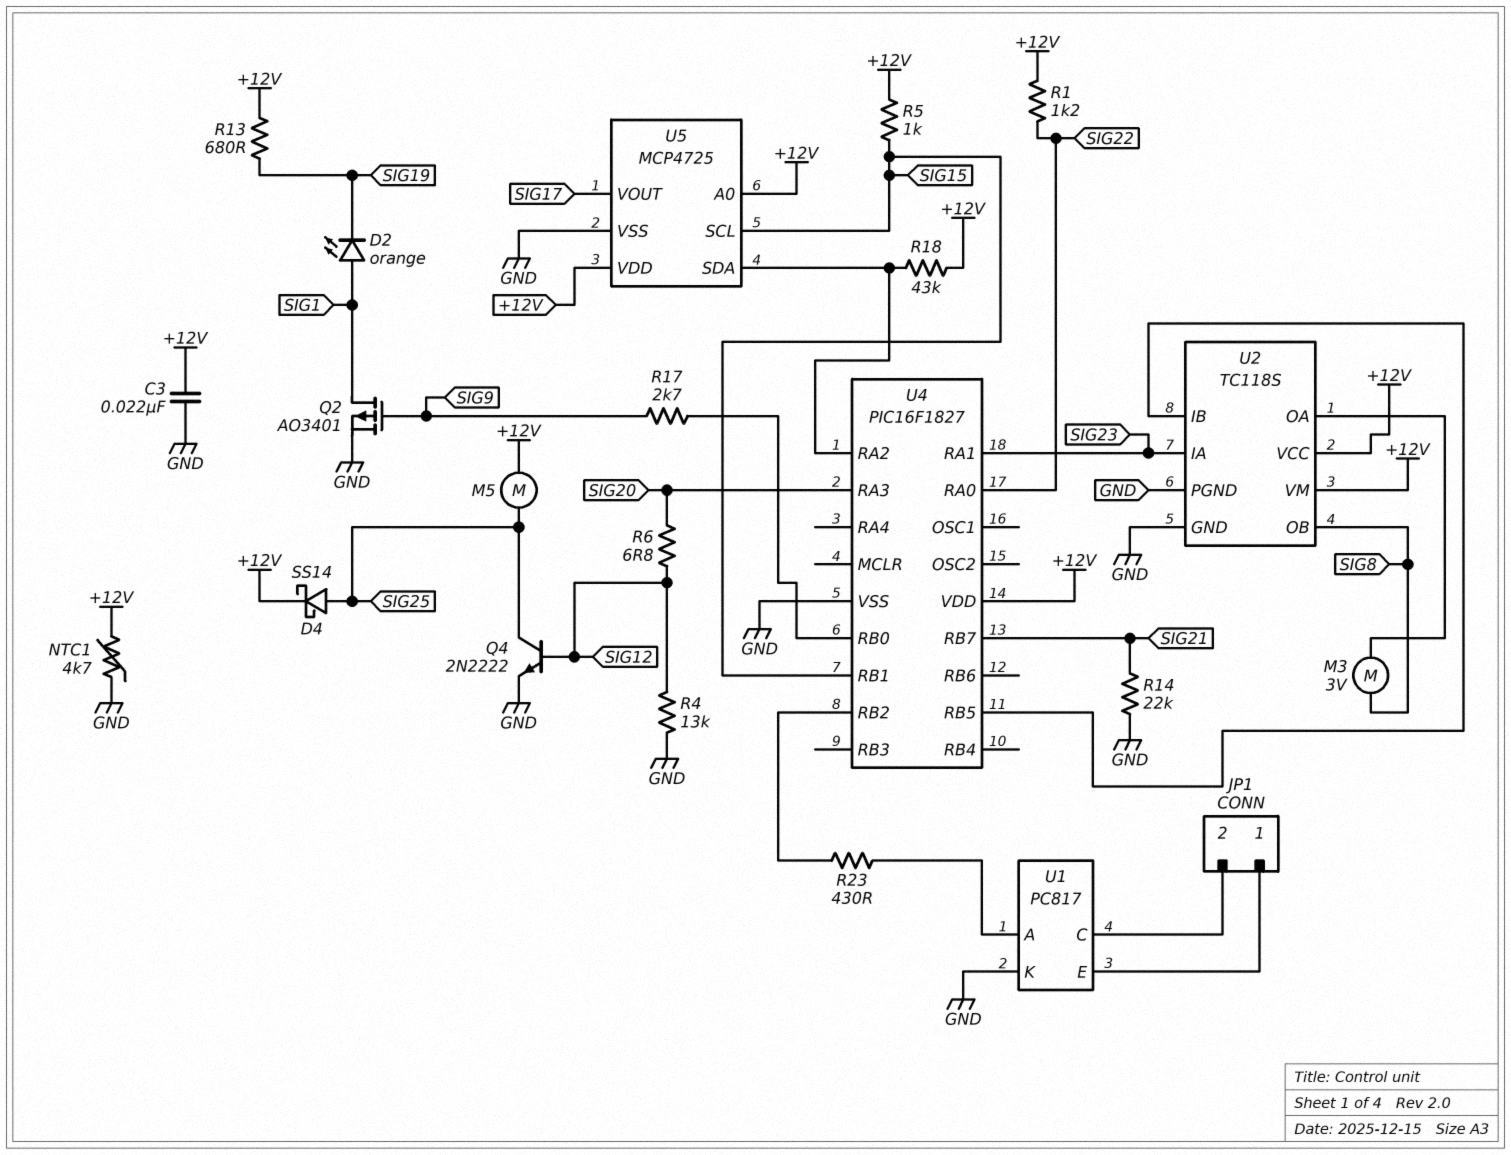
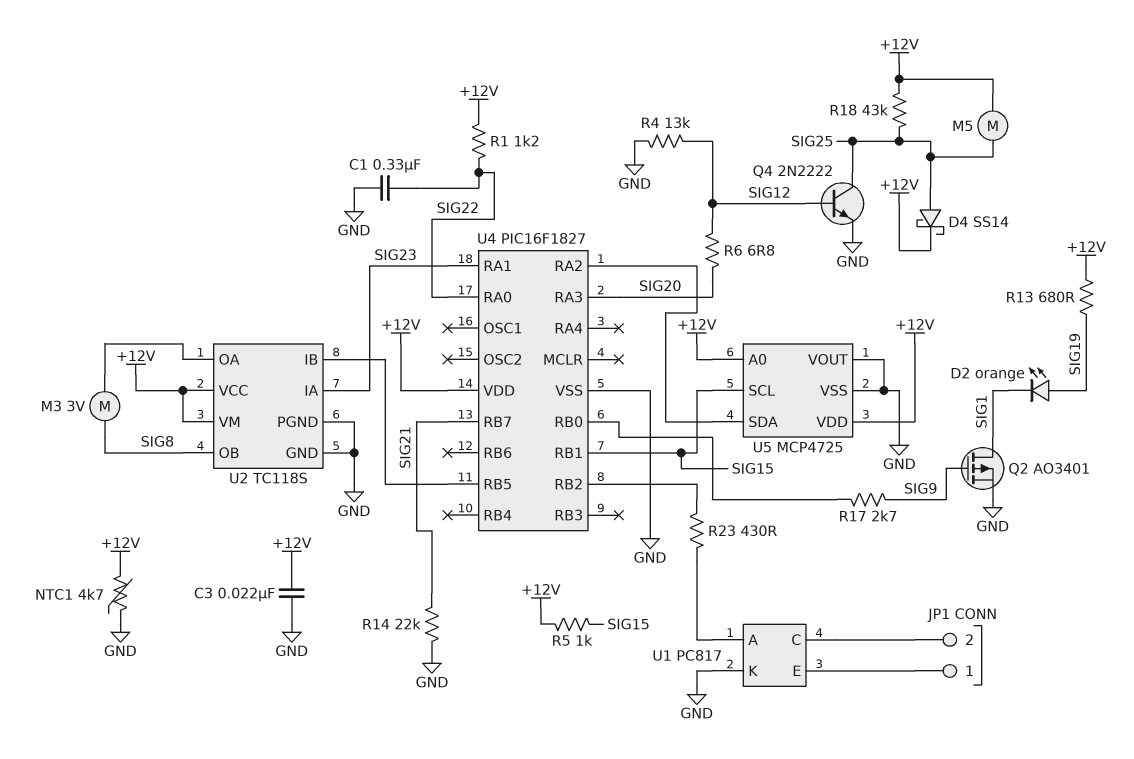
C1: none -> 330nF (GND, SIG22)
D2: LED orange (A SIG1, K SIG19) -> LED orange (A SIG19, K SIG1)
R18: 43k (+12V, U4/RA2) -> 43k (+12V, SIG25)
U5 pin VOUT: SIG17 -> GND

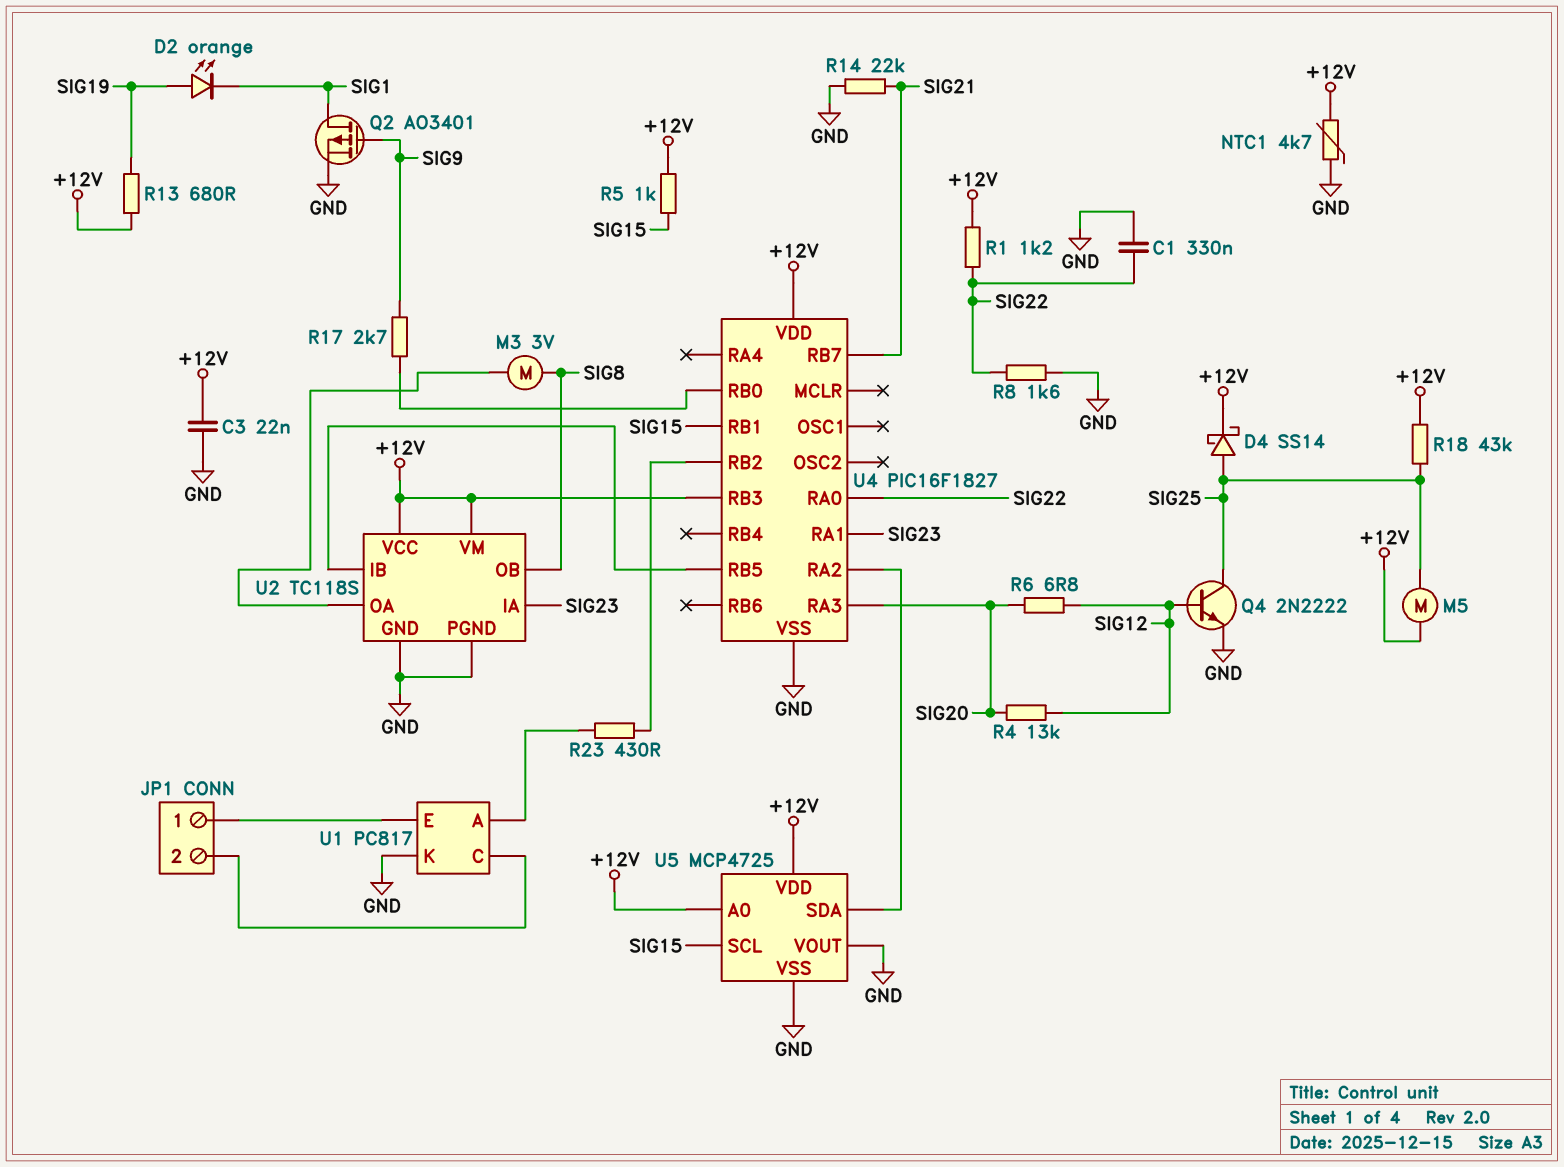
R4: 13k (GND, SIG12) -> 13k (SIG12, SIG20)
R8: none -> 1.6k (GND, SIG22)
U4 pin RB3: none -> +12V

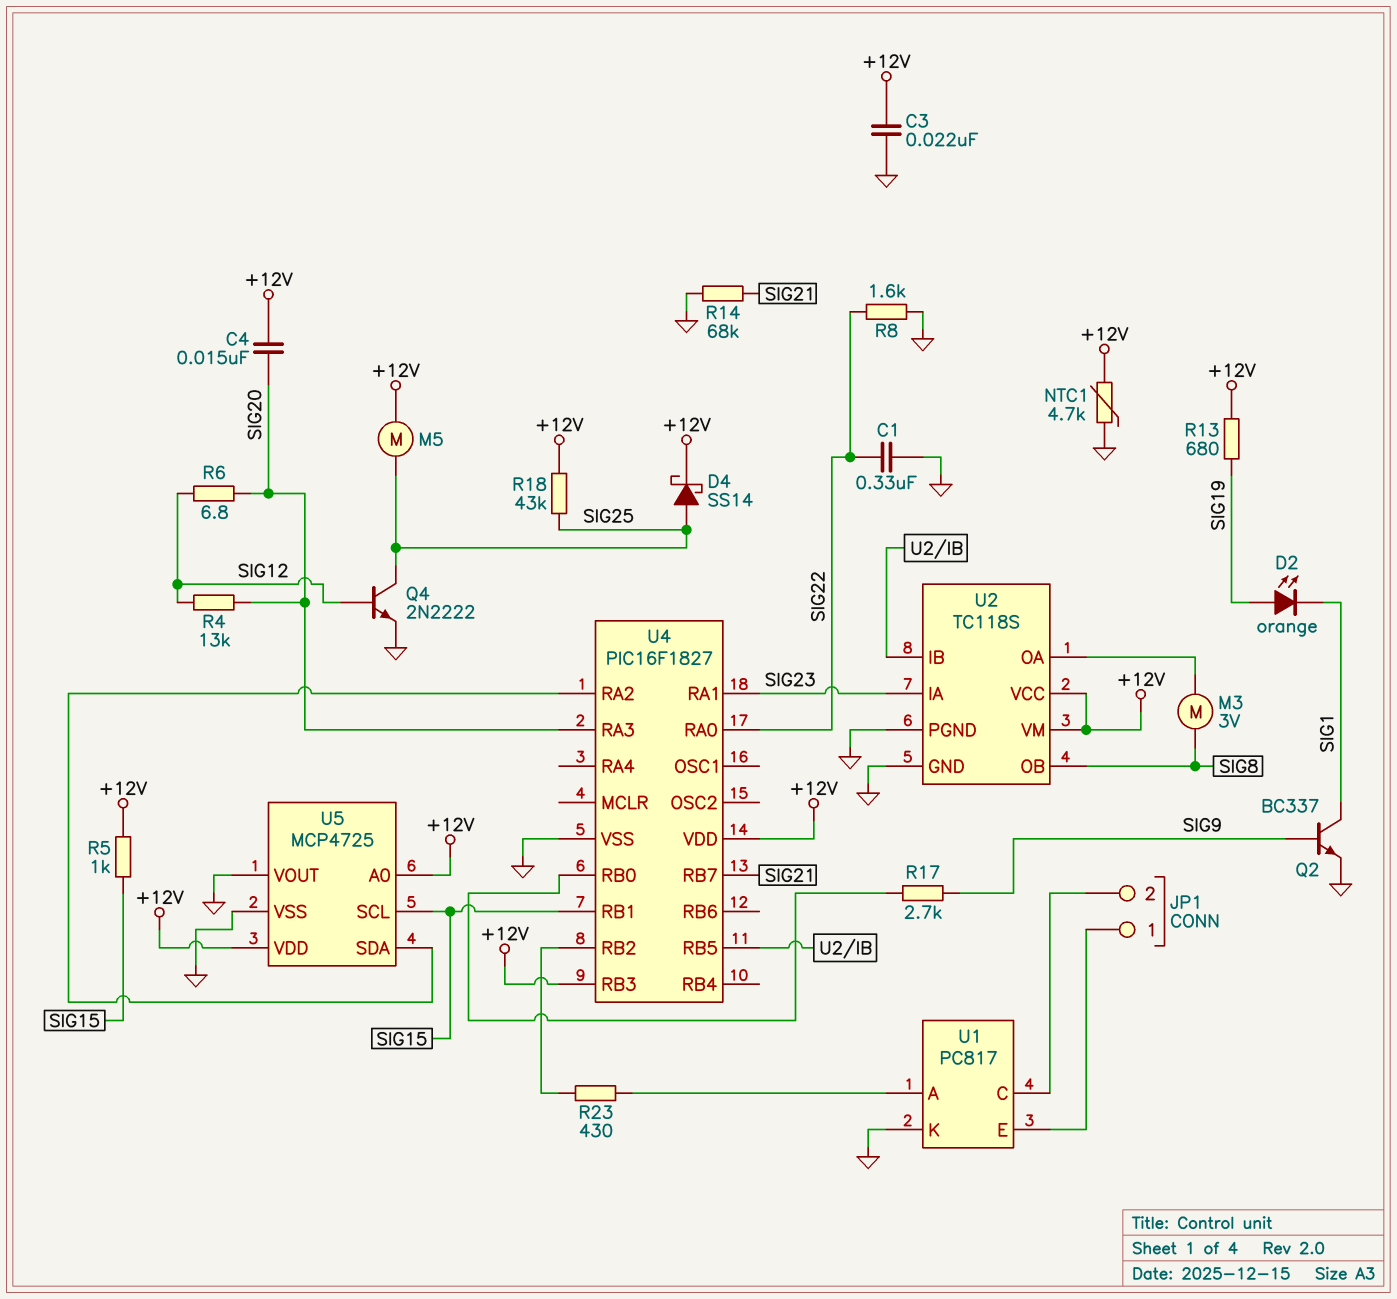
C4: none -> 15nF (+12V, SIG20)
Q2: PMOS AO3401 (G SIG9, D SIG1, S GND) -> NPN BC337 (B SIG9, C SIG1, E GND)
R1: 1.2k (+12V, SIG22) -> none
R14: 22k (GND, SIG21) -> 68k (GND, SIG21)

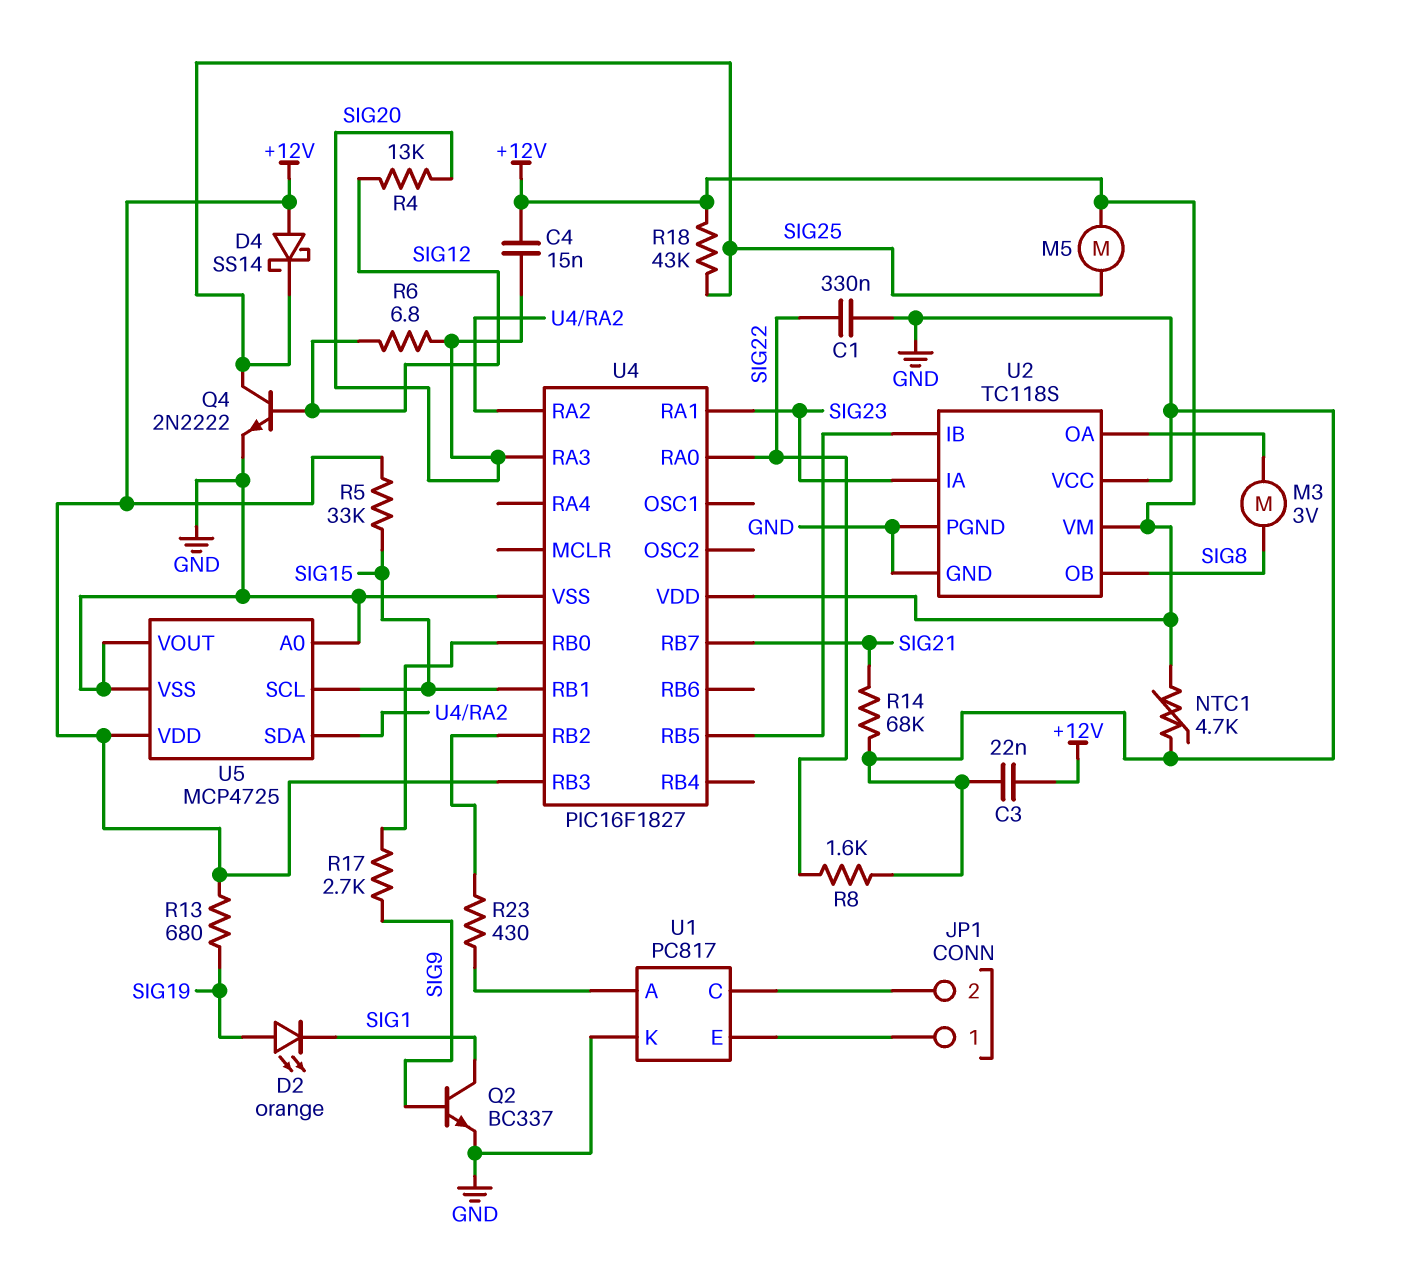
D4: schottky SS14 (A SIG25, K +12V) -> schottky SS14 (A +12V, K SIG25)
R5: 1k (+12V, SIG15) -> 33k (+12V, SIG15)
U2 pin VCC: +12V -> GND
U5 pin A0: +12V -> GND

